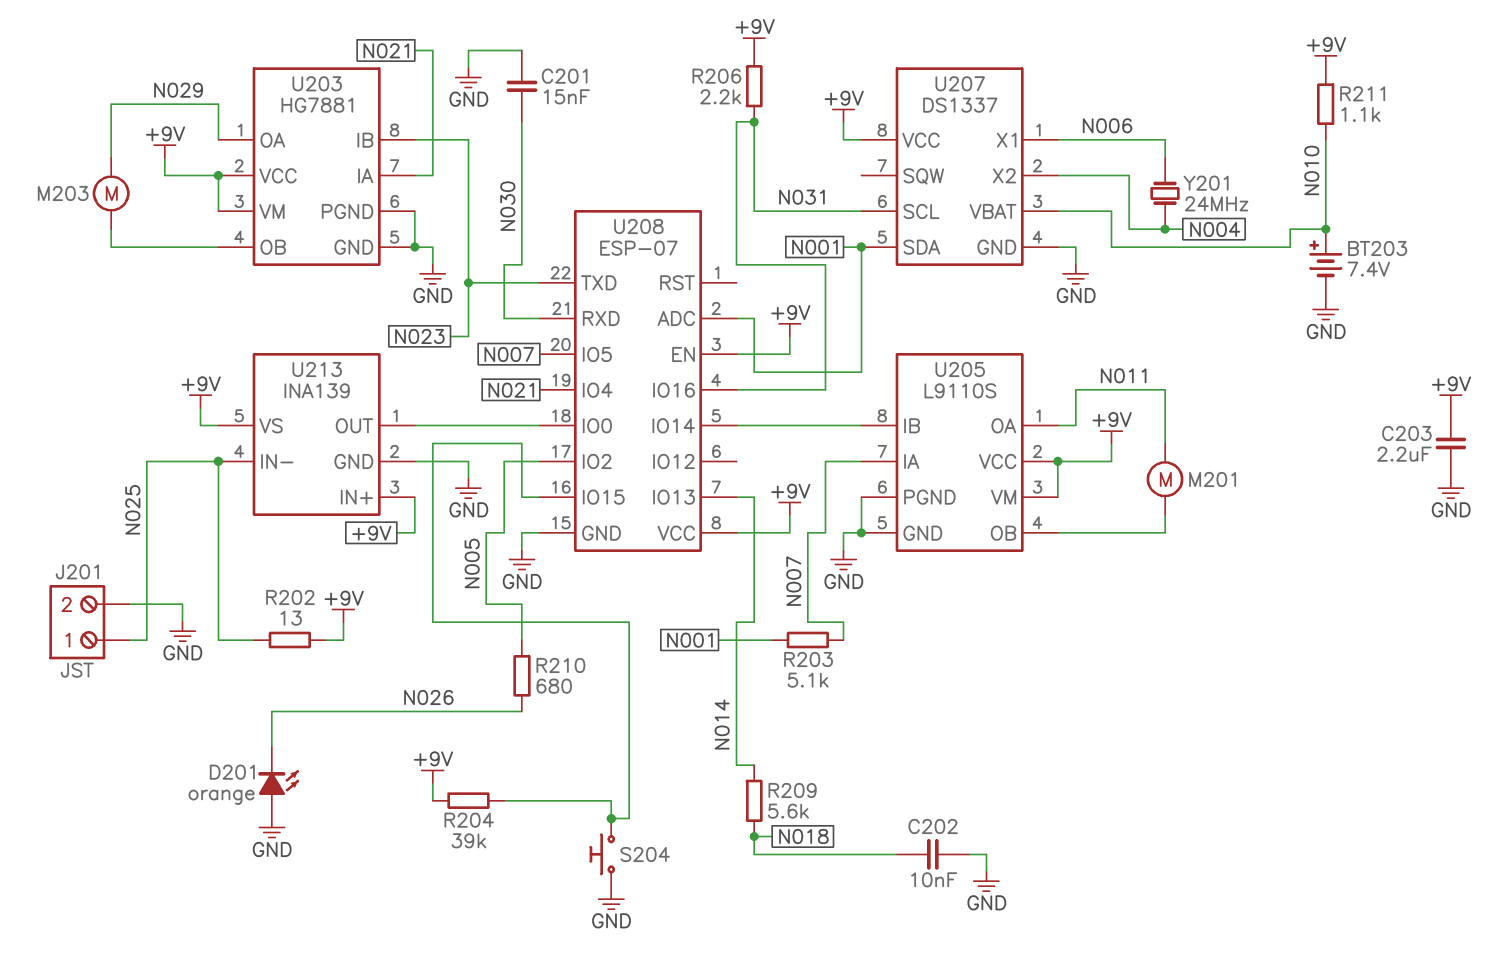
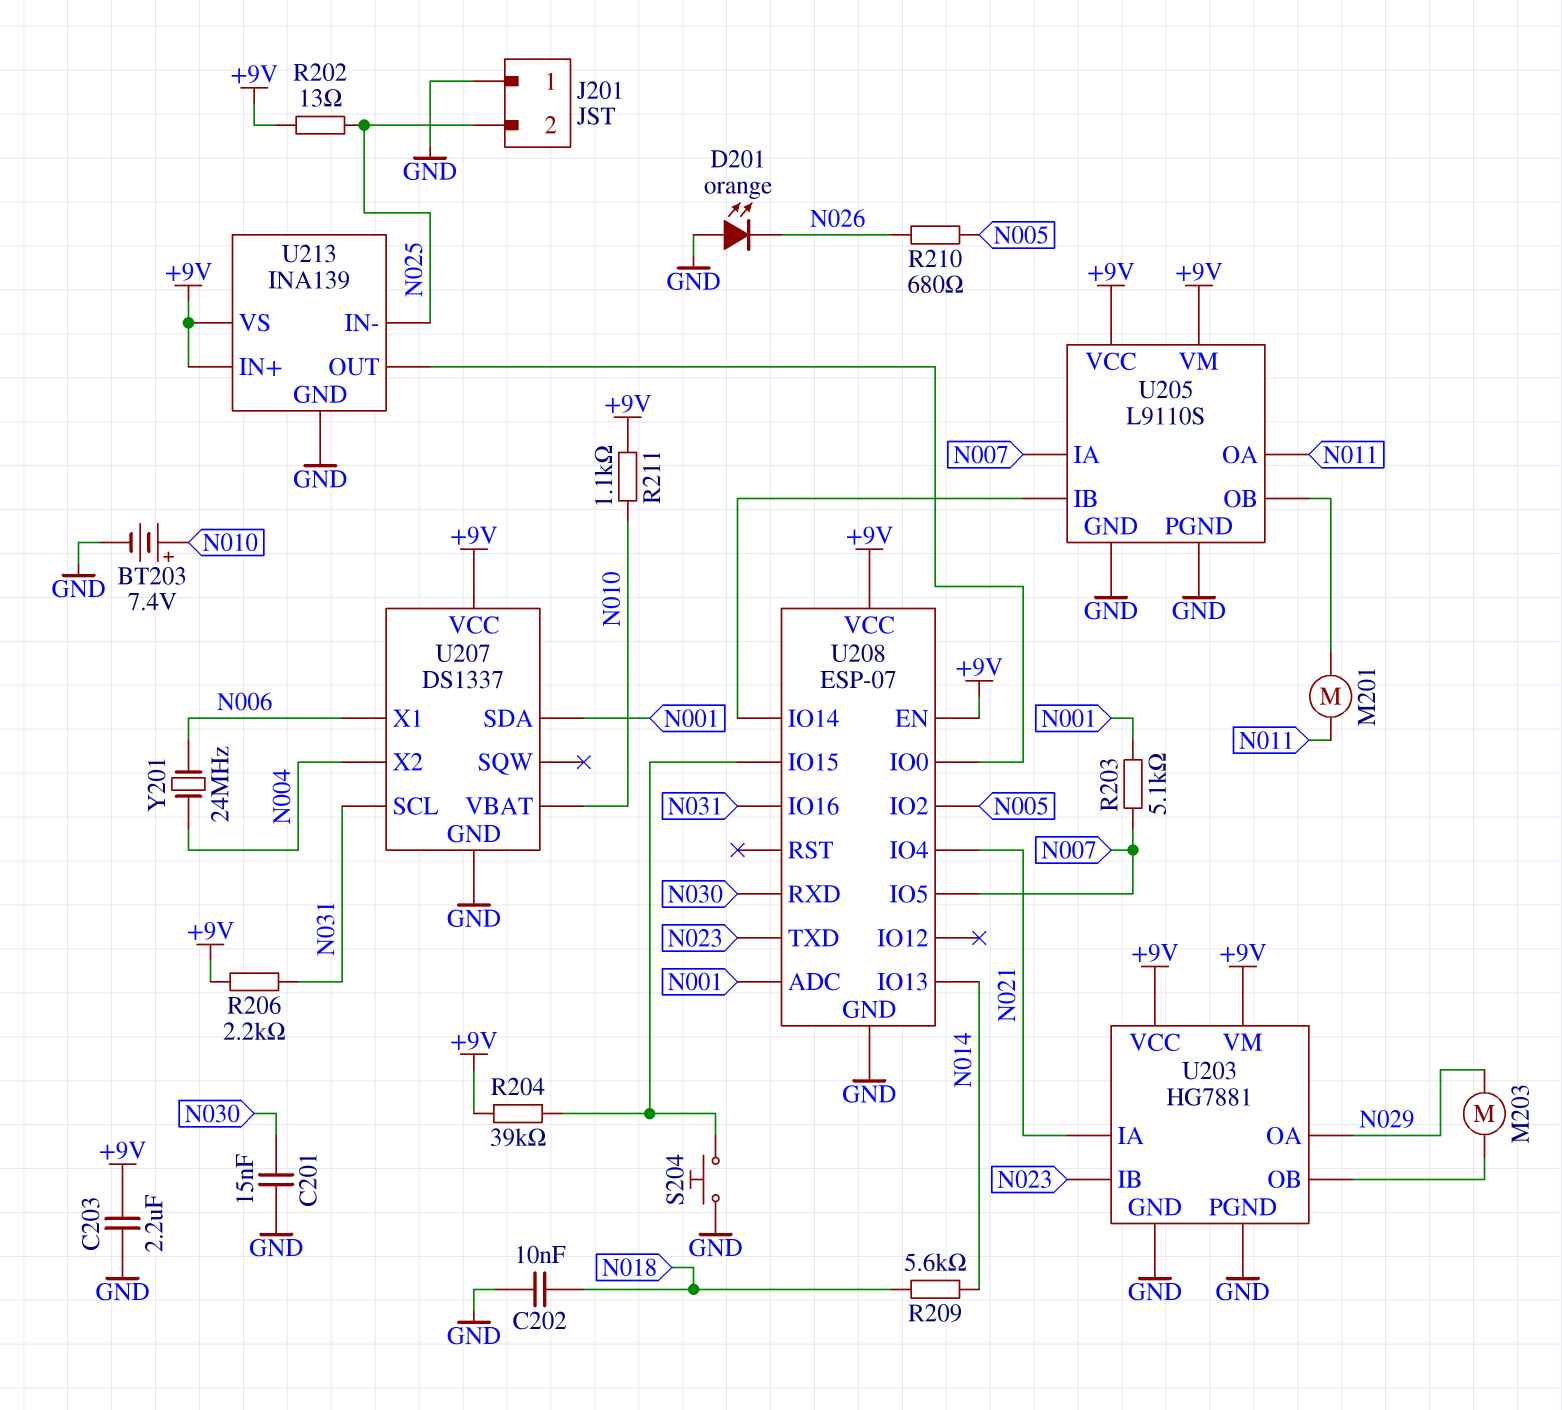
J201 pin 1: N025 -> GND
J201 pin 2: GND -> N025

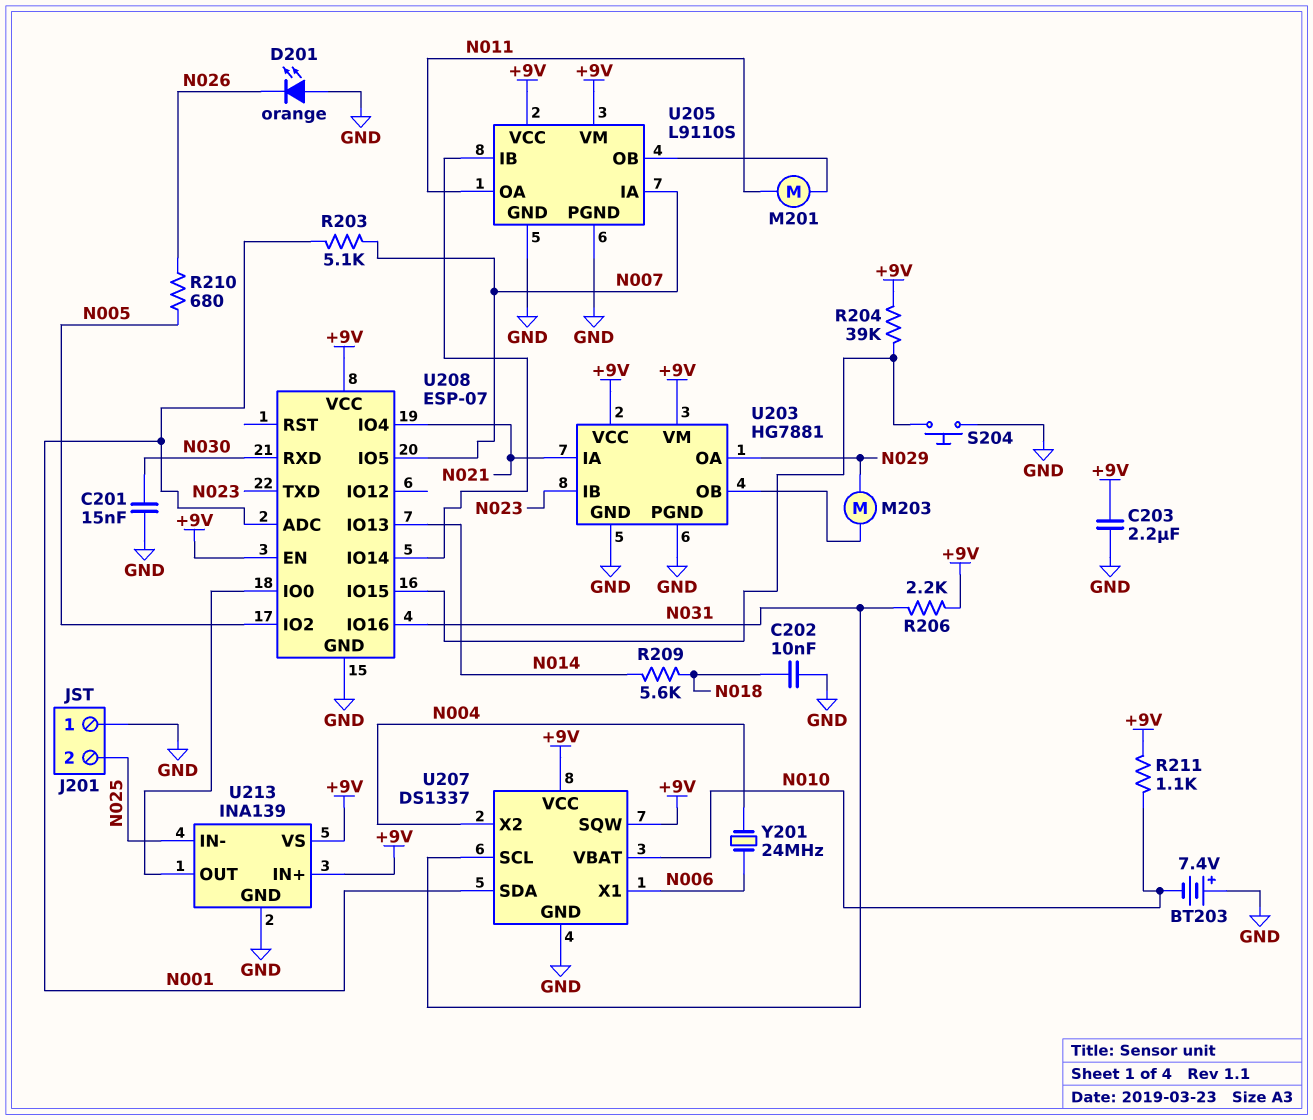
BT203: 7.4V (plus N010, minus GND) -> 7.4V (plus GND, minus N010)
R202: 13 (+9V, N025) -> none
U207 pin SQW: none -> +9V

